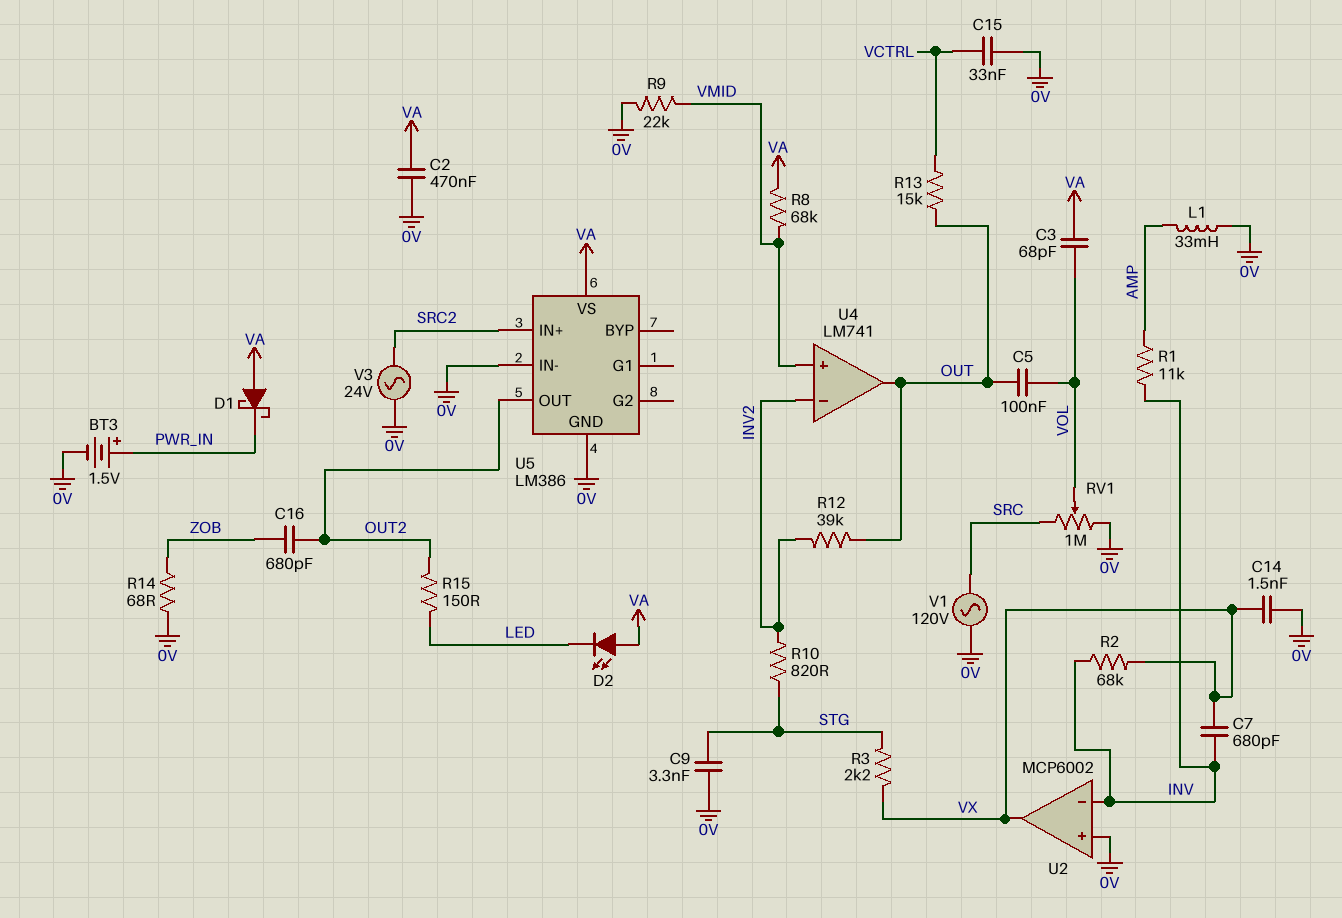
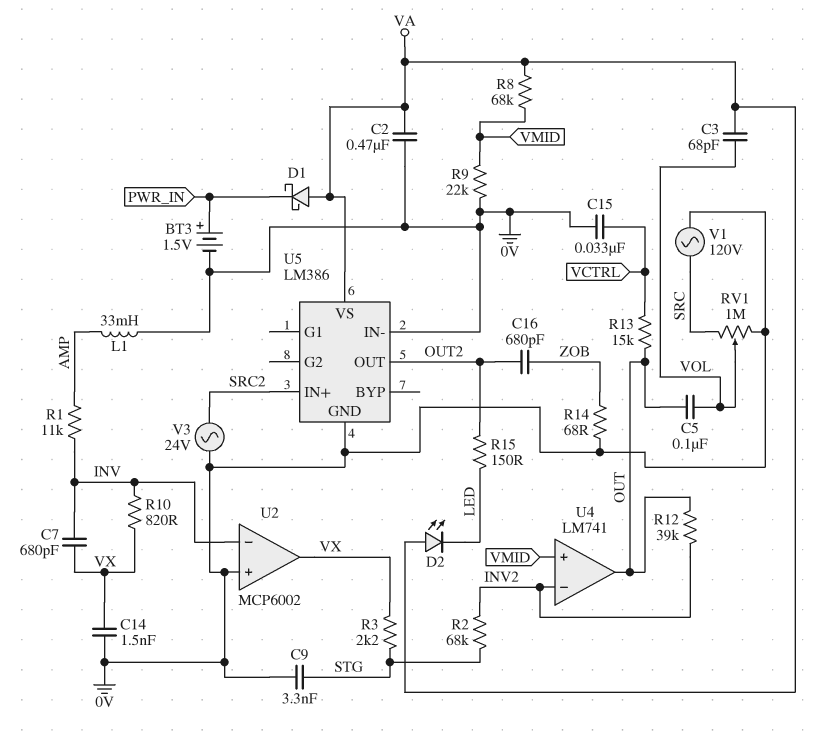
R2: 68k (INV, VX) -> 68k (INV2, STG)
R10: 820 (INV2, STG) -> 820 (INV, VX)

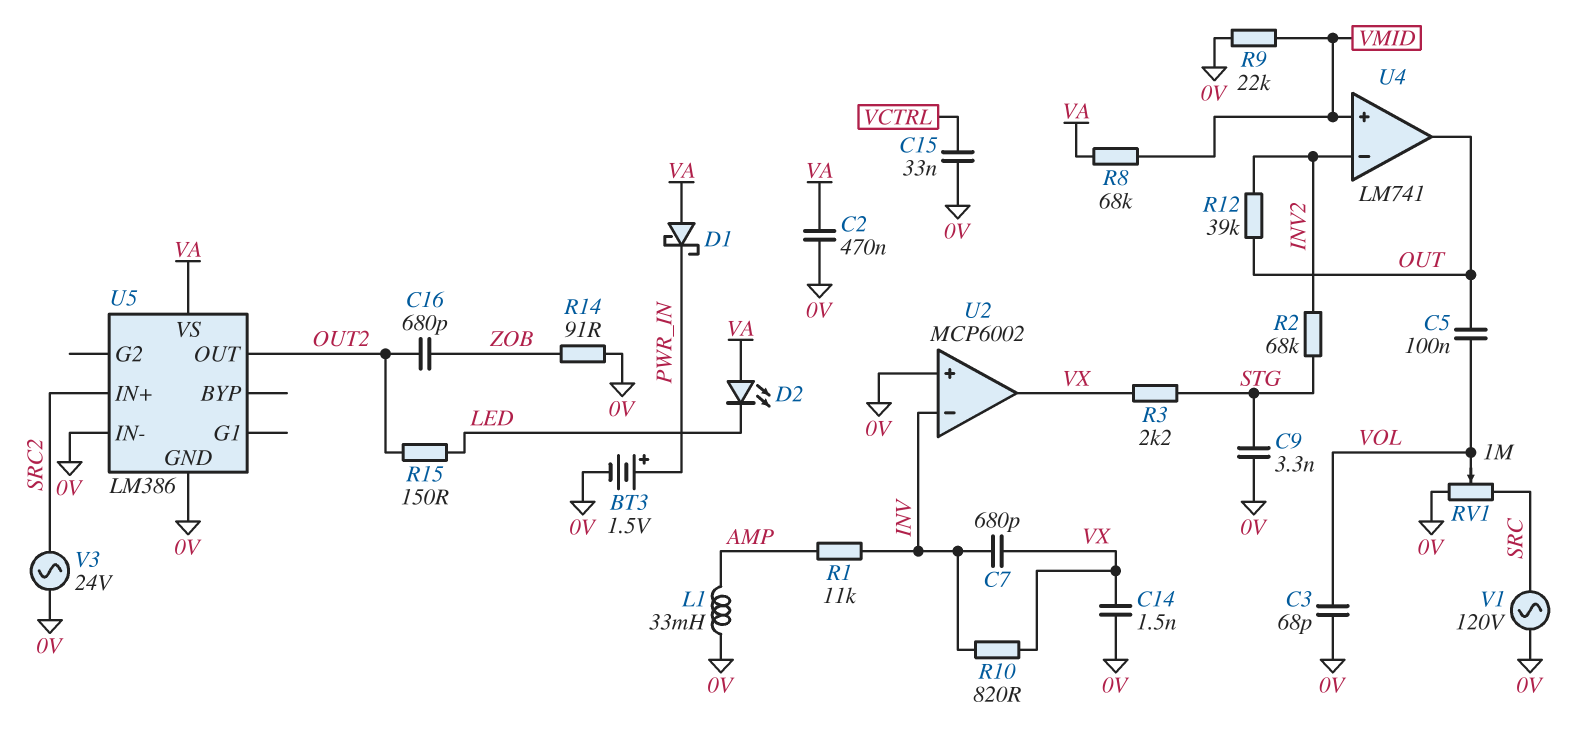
C3: 68pF (VA, VOL) -> 68pF (0V, VOL)
R13: 15k (OUT, VCTRL) -> none
R14: 68 (0V, ZOB) -> 91 (0V, ZOB)

